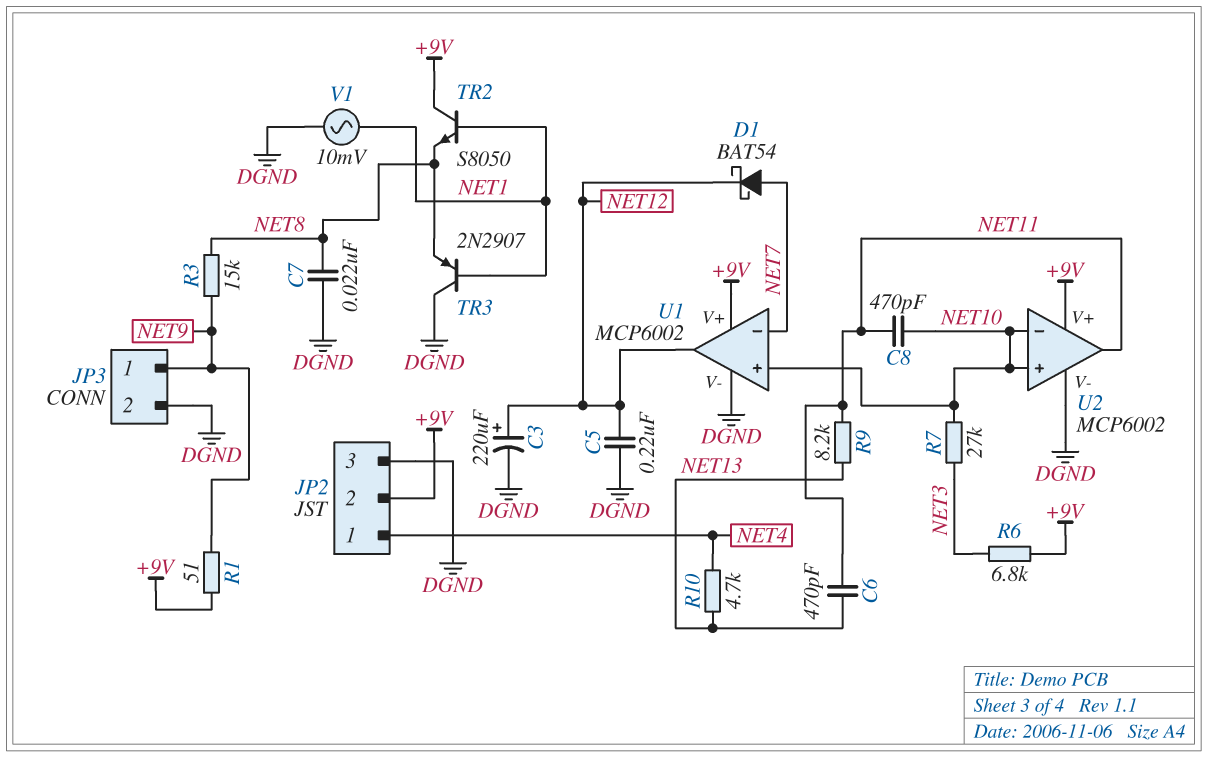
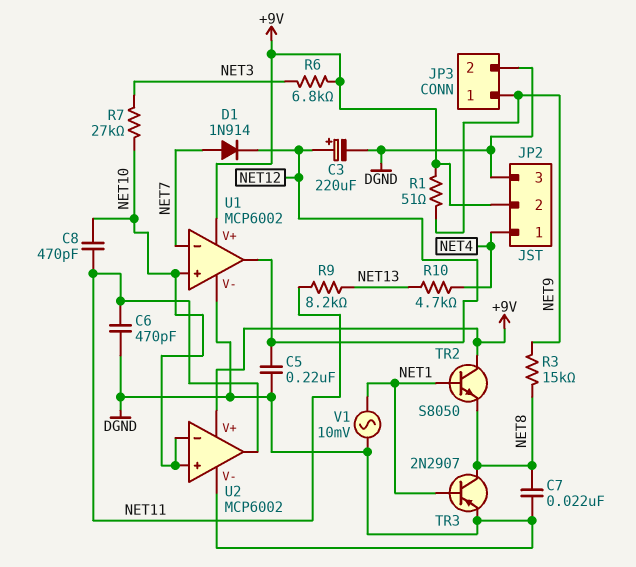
C6: 470pF (NET11, NET13) -> 470pF (DGND, NET11)
D1: schottky BAT54 (A NET7, K NET12) -> diode 1N914 (A NET7, K NET12)
TR3: PNP 2N2907 (B NET1, C DGND, E NET8) -> PNP 2N2907 (B NET1, C NET8, E DGND)

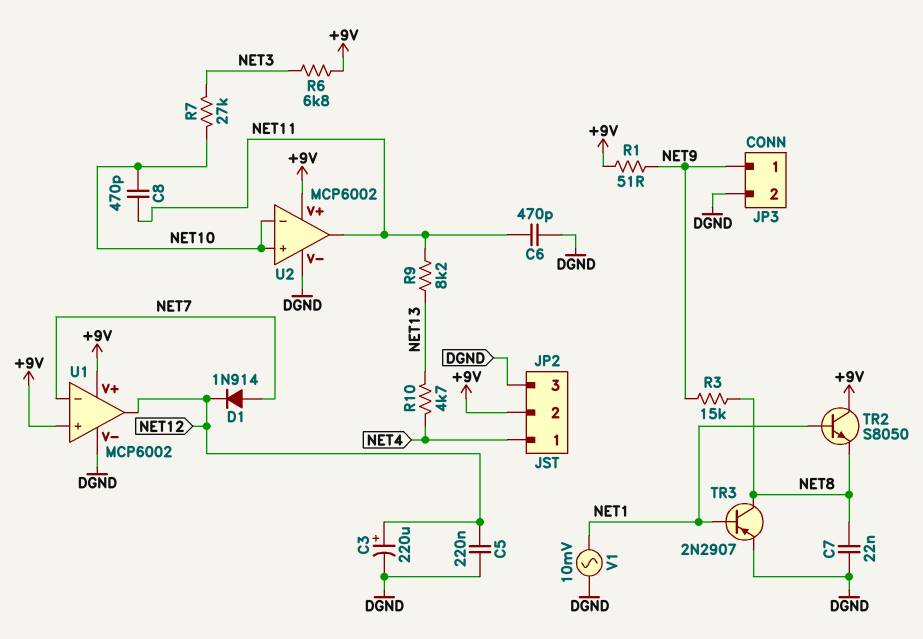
U1 pin in+: NET10 -> +9V

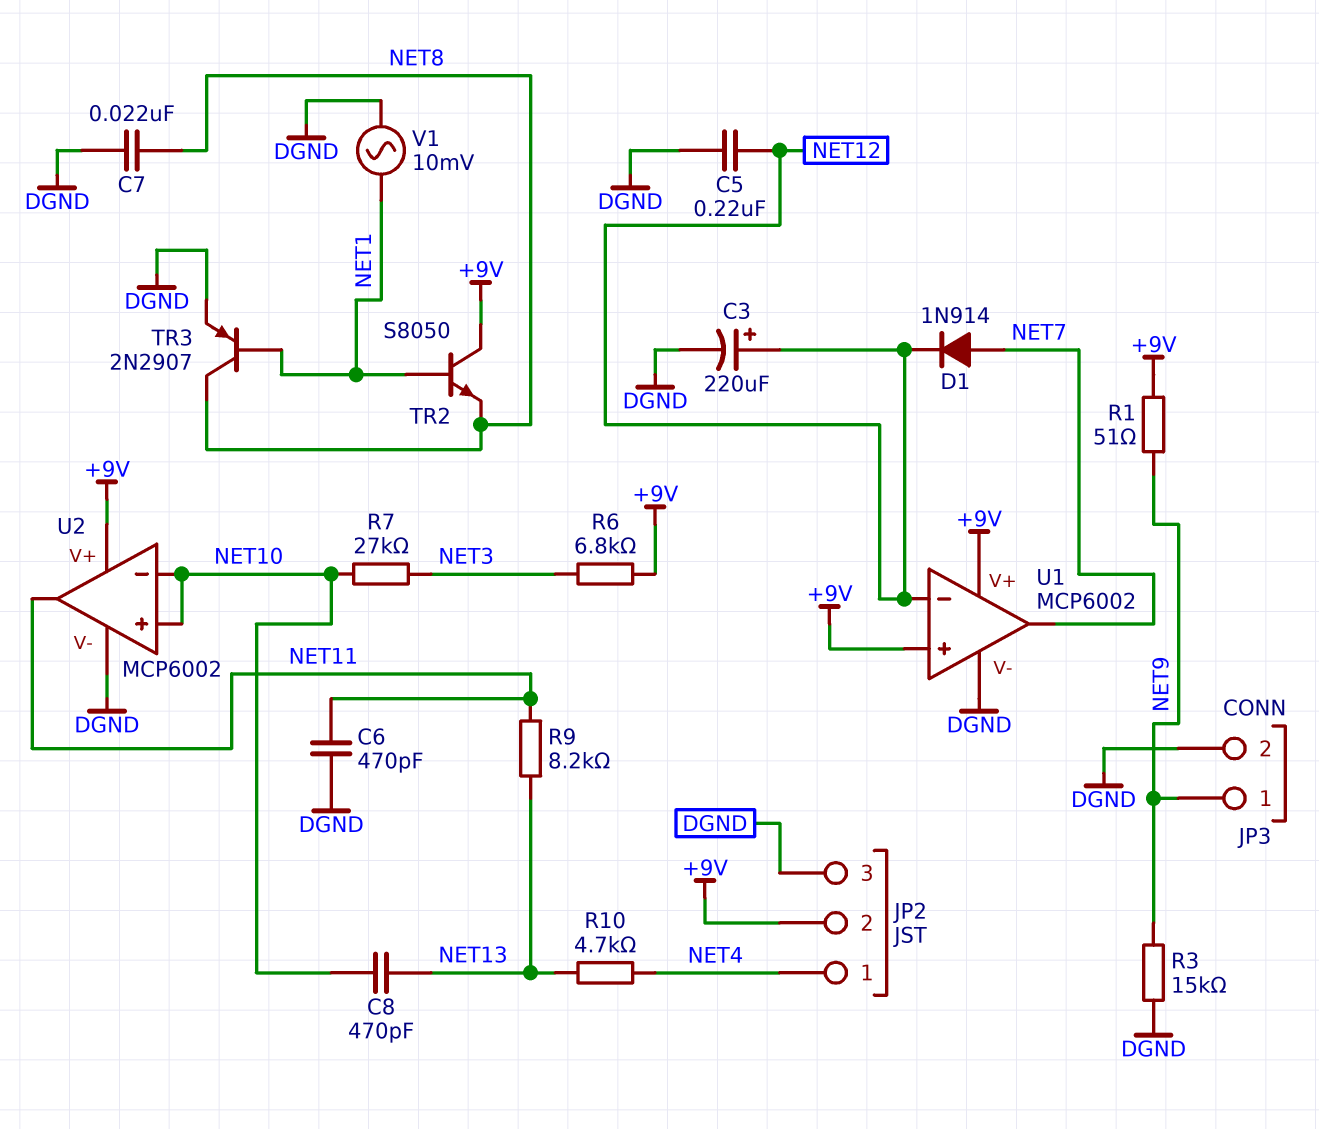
C8: 470pF (NET10, NET11) -> 470pF (NET10, NET13)
R3: 15k (NET8, NET9) -> 15k (DGND, NET9)
U1 pin in-: NET7 -> NET12
U1 pin out: NET12 -> NET7

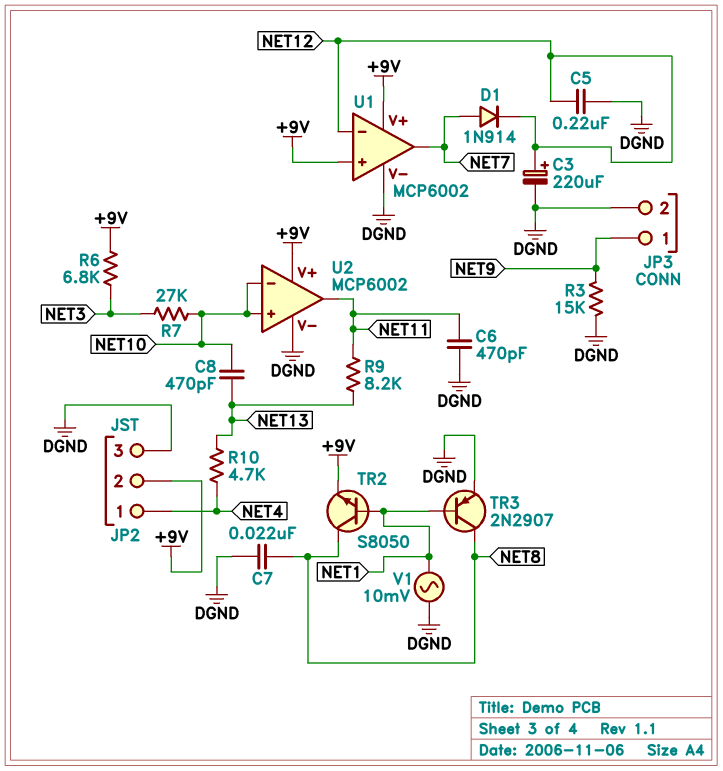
R1: 51 (+9V, NET9) -> none
TR2: NPN S8050 (B NET1, C +9V, E NET8) -> NPN S8050 (B NET1, C NET8, E +9V)

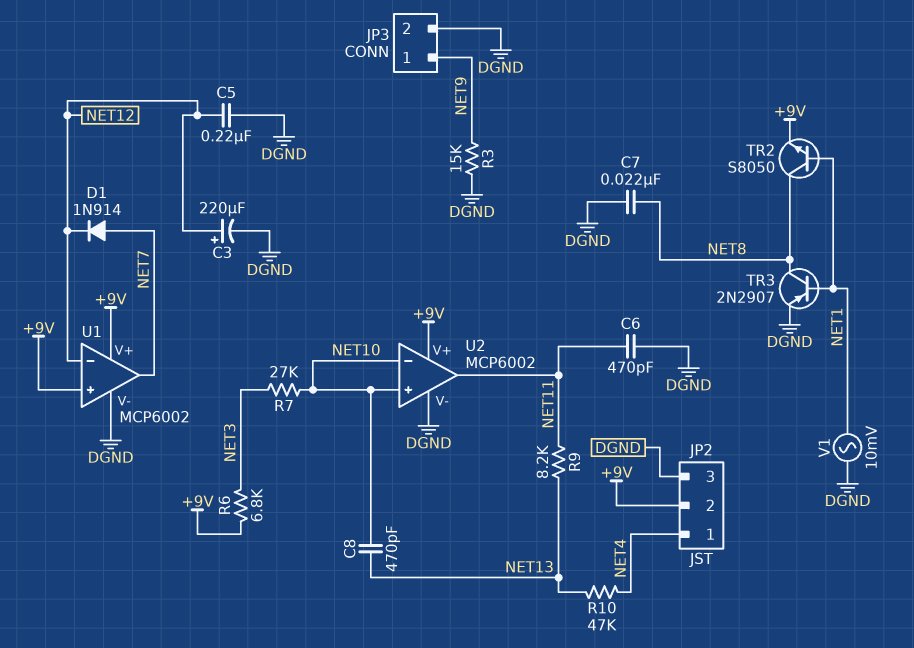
R10: 4.7k (NET4, NET13) -> 47k (NET4, NET13)

